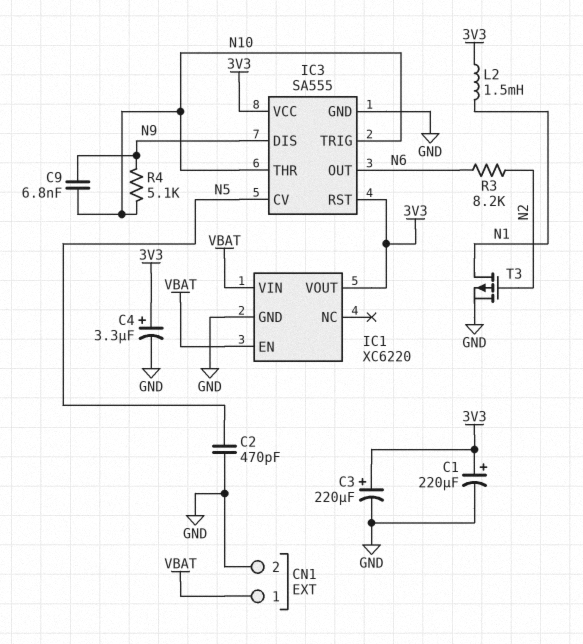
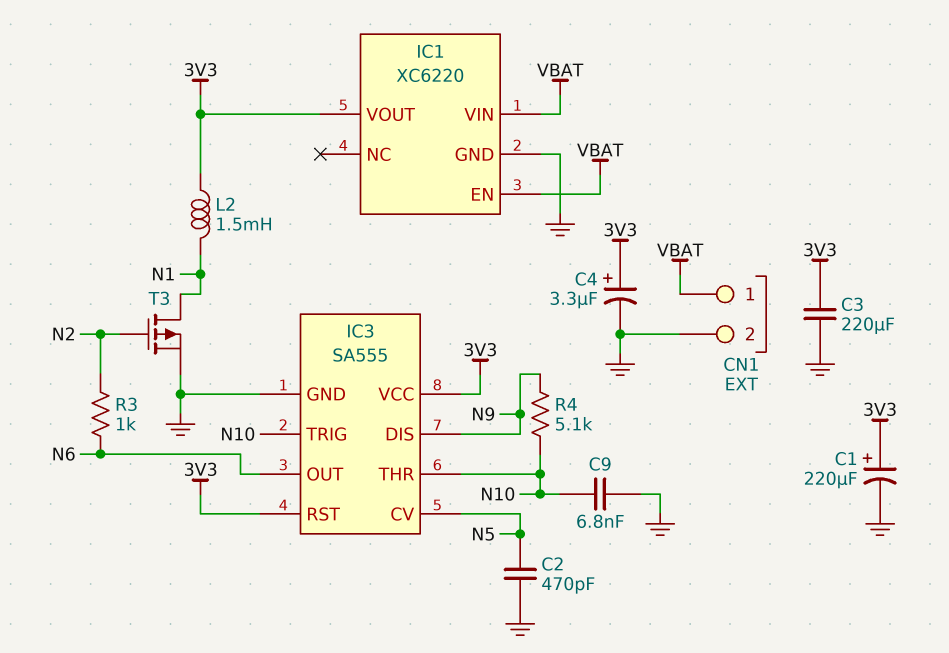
C3: 220uF (plus 3V3, minus GND) -> 220uF (3V3, GND)
C9: 6.8nF (N9, N10) -> 6.8nF (GND, N10)
R3: 8.2k (N2, N6) -> 1k (N2, N6)

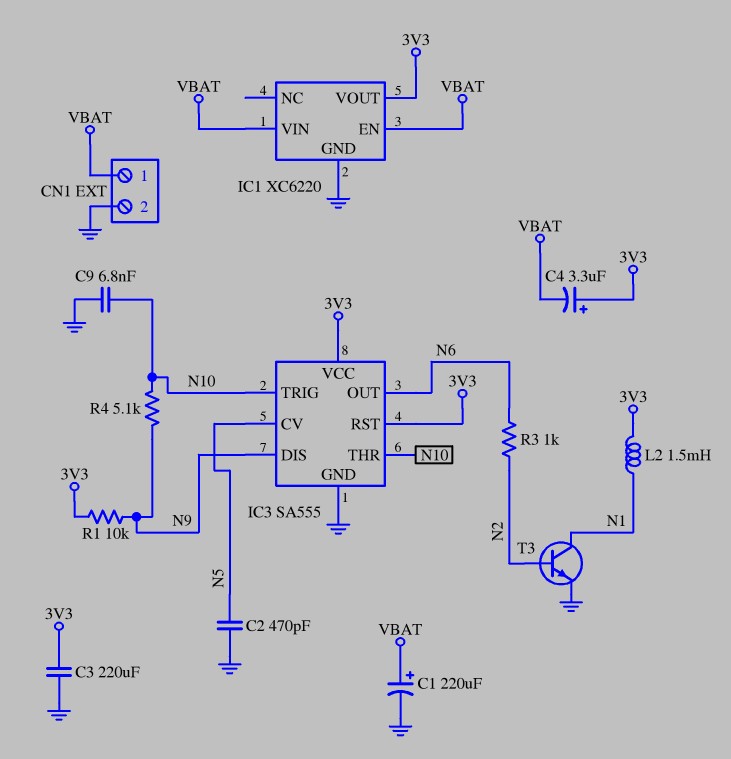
C1: 220uF (plus 3V3, minus GND) -> 220uF (plus VBAT, minus GND)
C4: 3.3uF (plus 3V3, minus GND) -> 3.3uF (plus 3V3, minus VBAT)
R1: none -> 10k (3V3, N9)
T3: PMOS (G N2, D N1, S GND) -> NPN (B N2, C N1, E GND)

